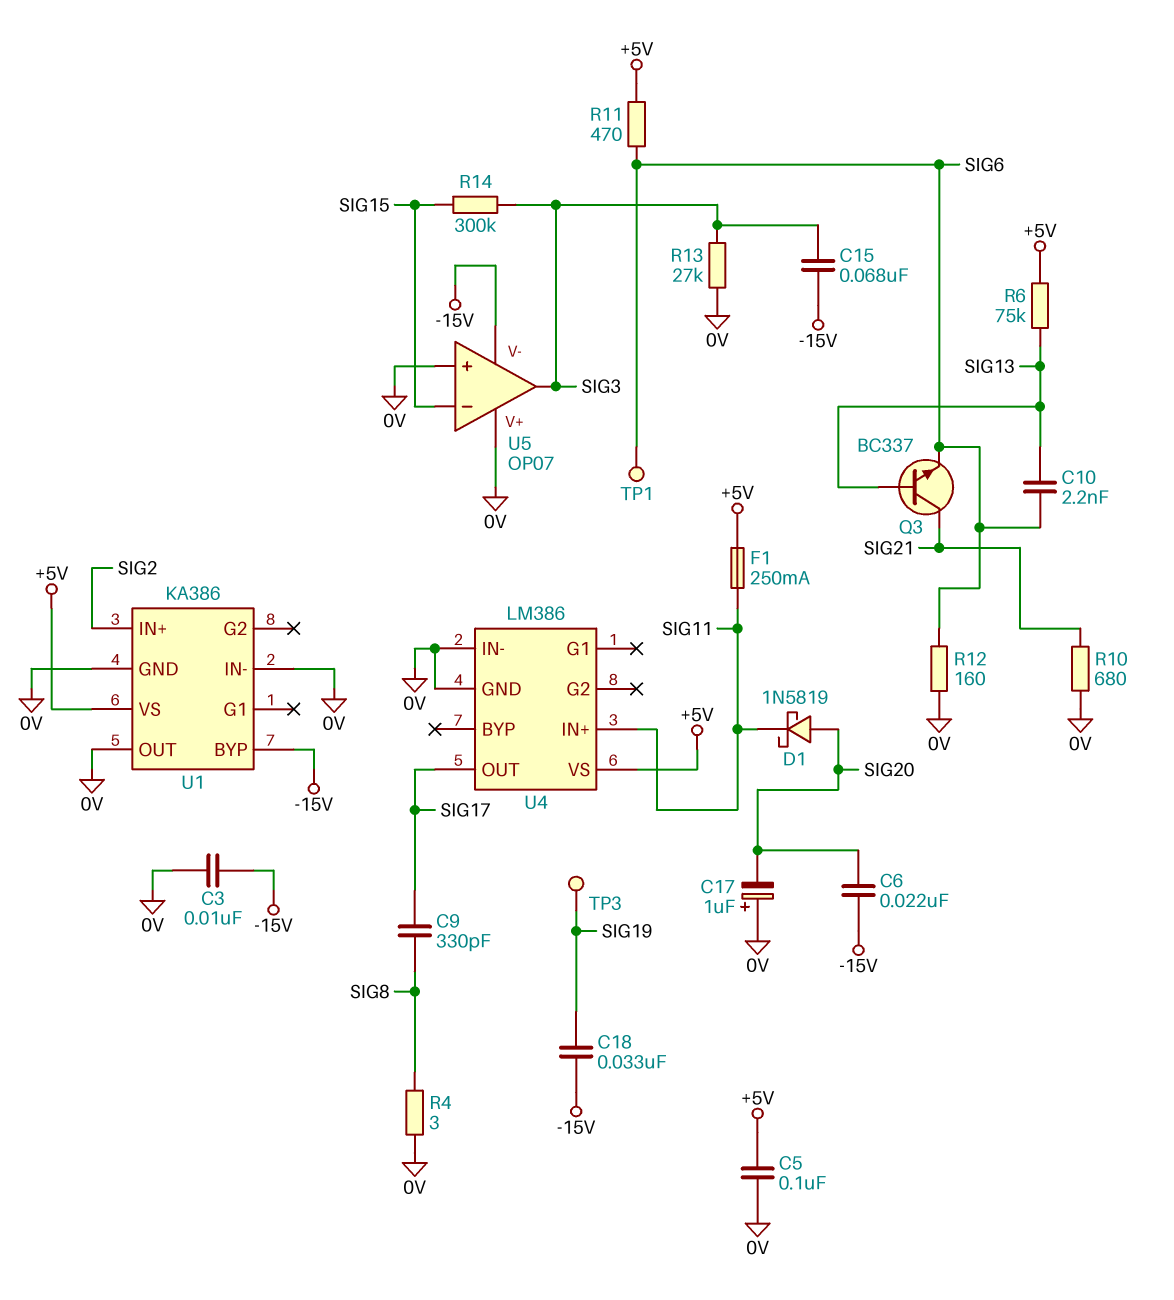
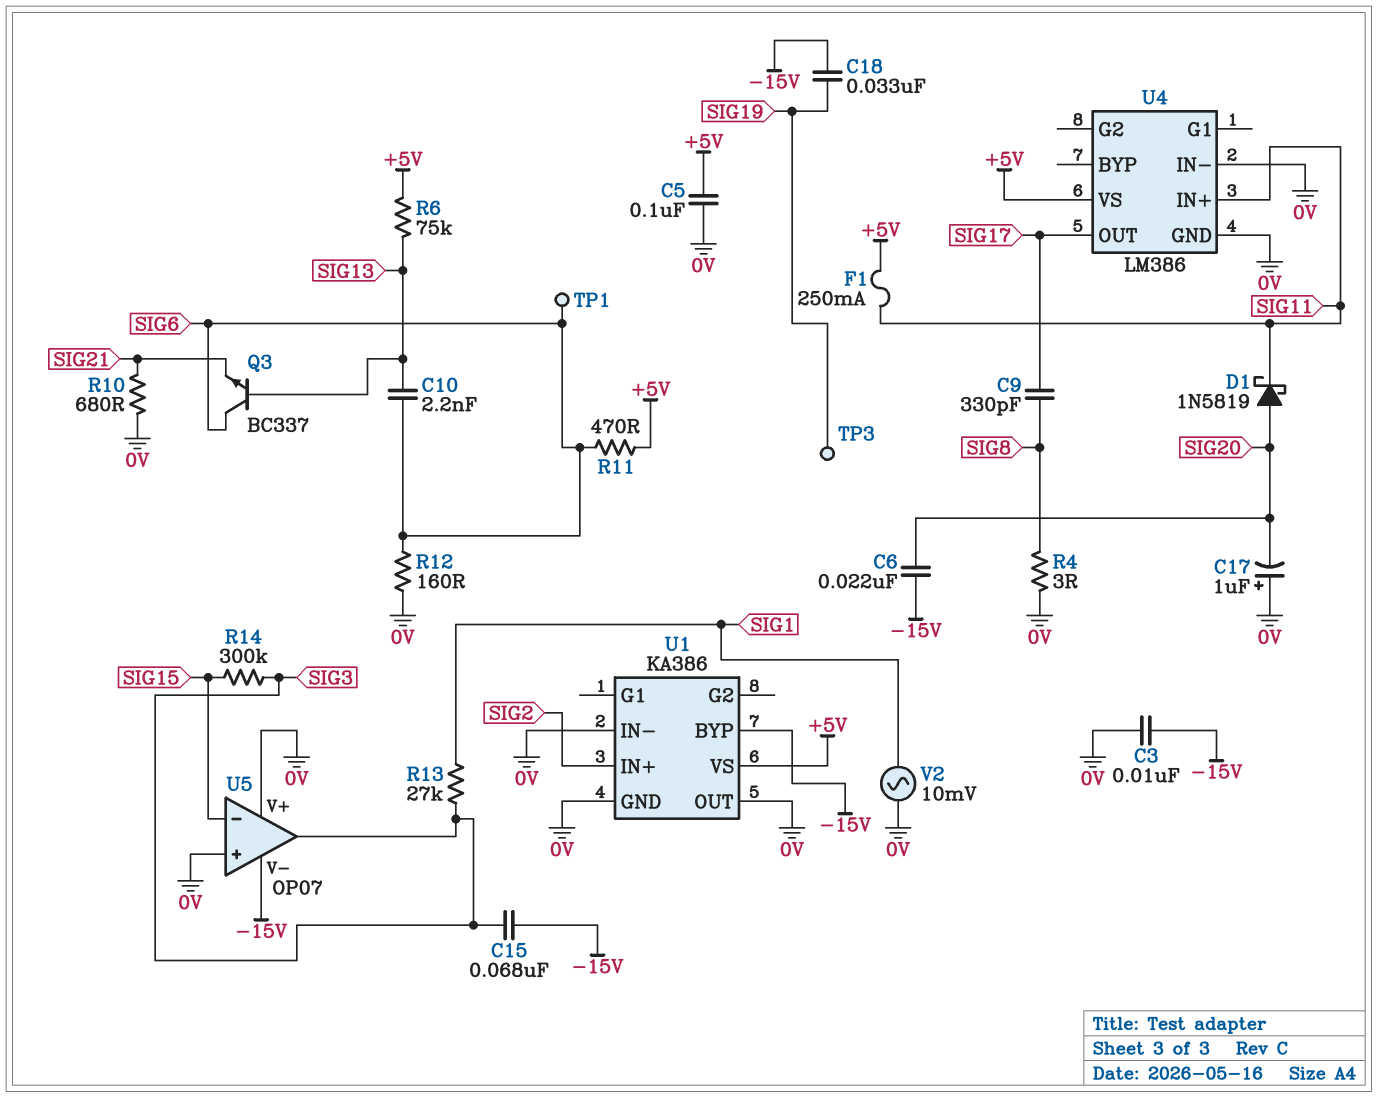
Q3: NPN BC337 (B SIG13, C SIG21, E SIG6) -> NPN BC337 (B SIG13, C SIG6, E SIG21)
R13: 27k (0V, SIG3) -> 27k (SIG1, SIG3)
V2: none -> AC 10mV (0V, SIG1)

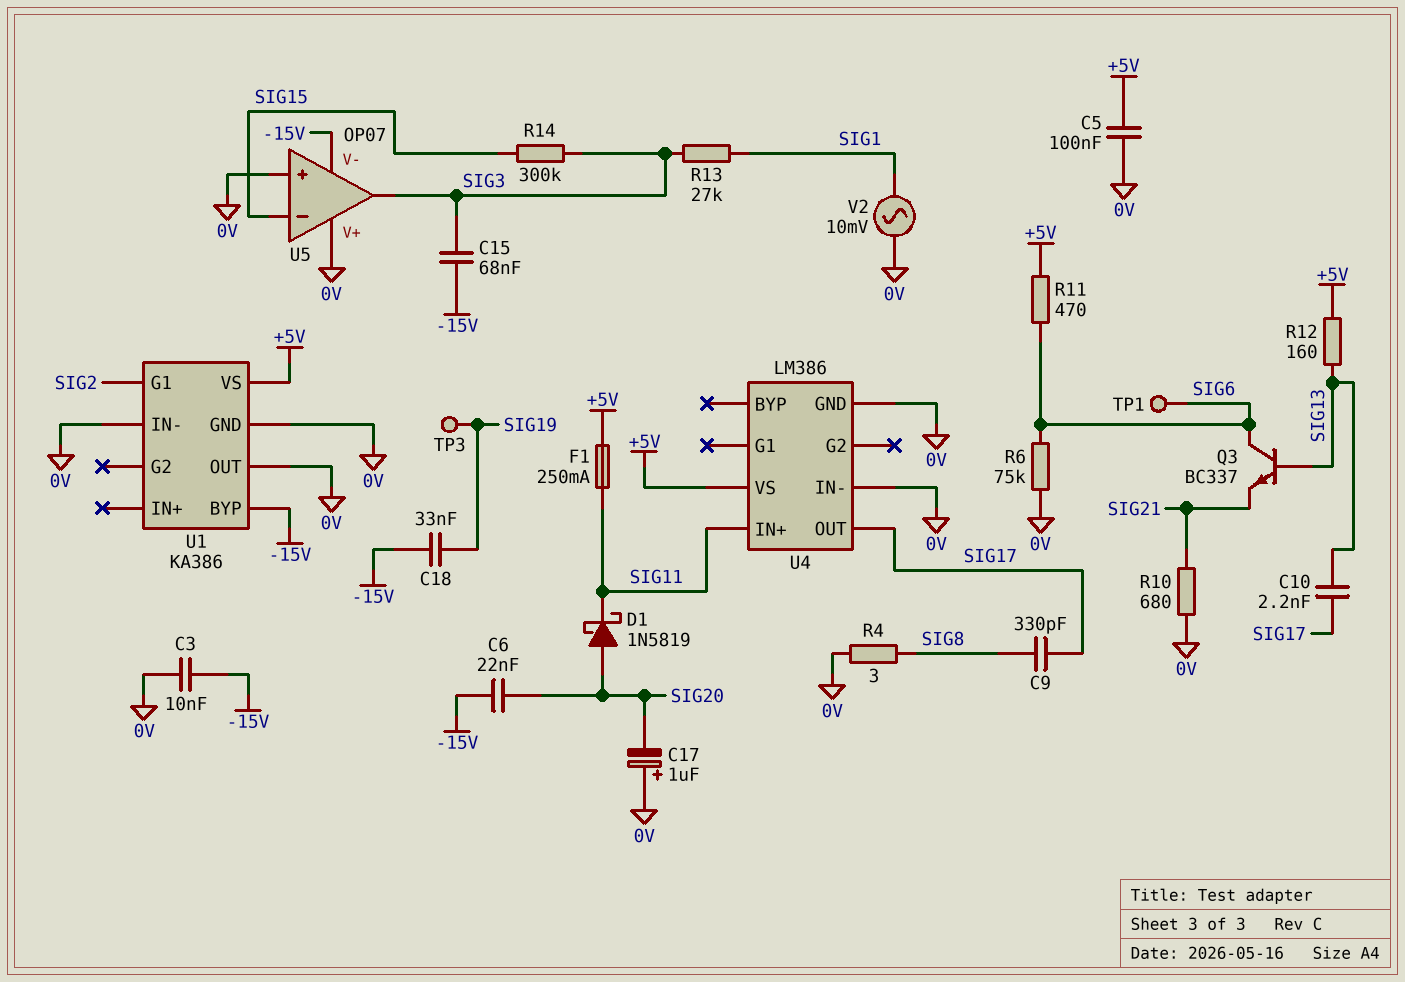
C10: 2.2nF (SIG6, SIG13) -> 2.2nF (SIG13, SIG17)
R6: 75k (+5V, SIG13) -> 75k (0V, SIG6)
R12: 160 (0V, SIG6) -> 160 (+5V, SIG13)
U1 pin G1: none -> SIG2
U1 pin IN+: SIG2 -> none

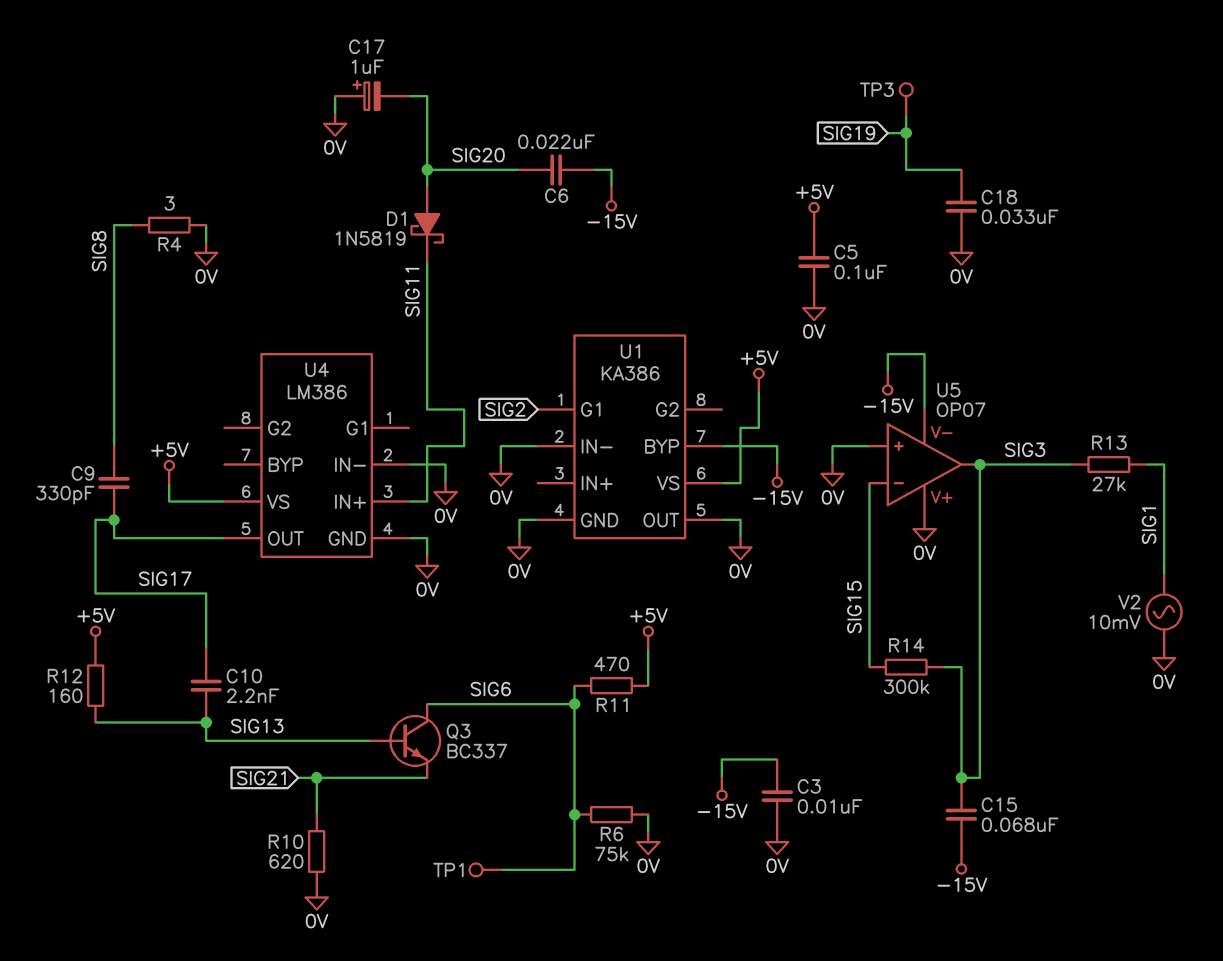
C18: 33nF (-15V, SIG19) -> 33nF (0V, SIG19)
F1: 250mA (+5V, SIG11) -> none
R10: 680 (0V, SIG21) -> 620 (0V, SIG21)

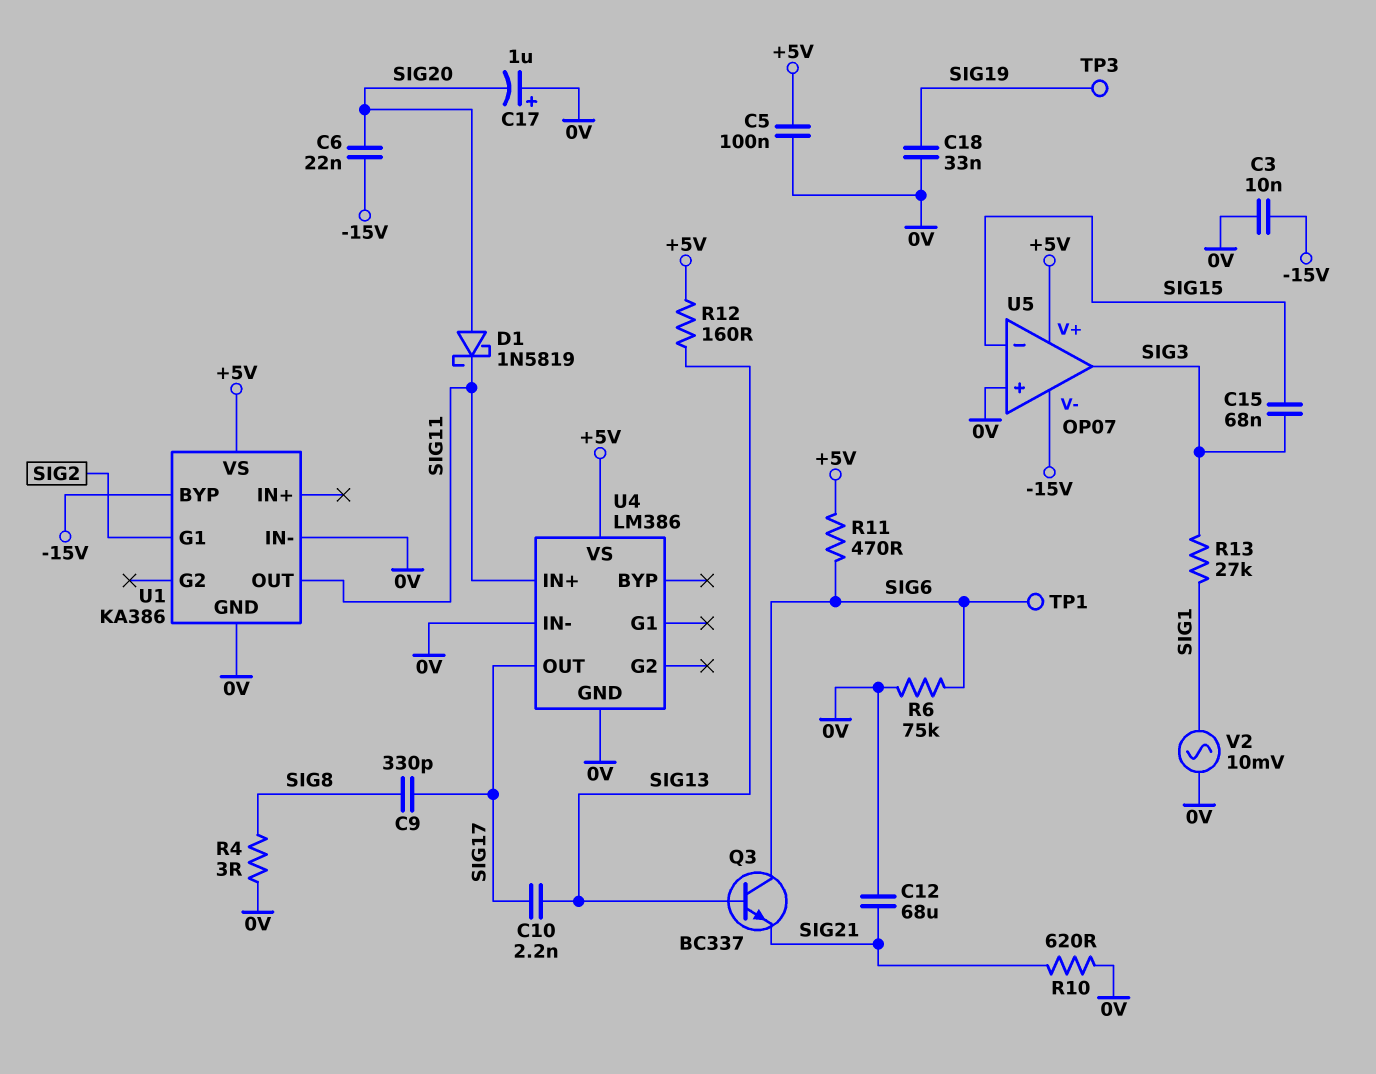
C12: none -> 68uF (0V, SIG21)
C15: 68nF (-15V, SIG3) -> 68nF (SIG3, SIG15)
R14: 300k (SIG3, SIG15) -> none
U1 pin OUT: 0V -> SIG11
U5 pin V+: 0V -> +5V

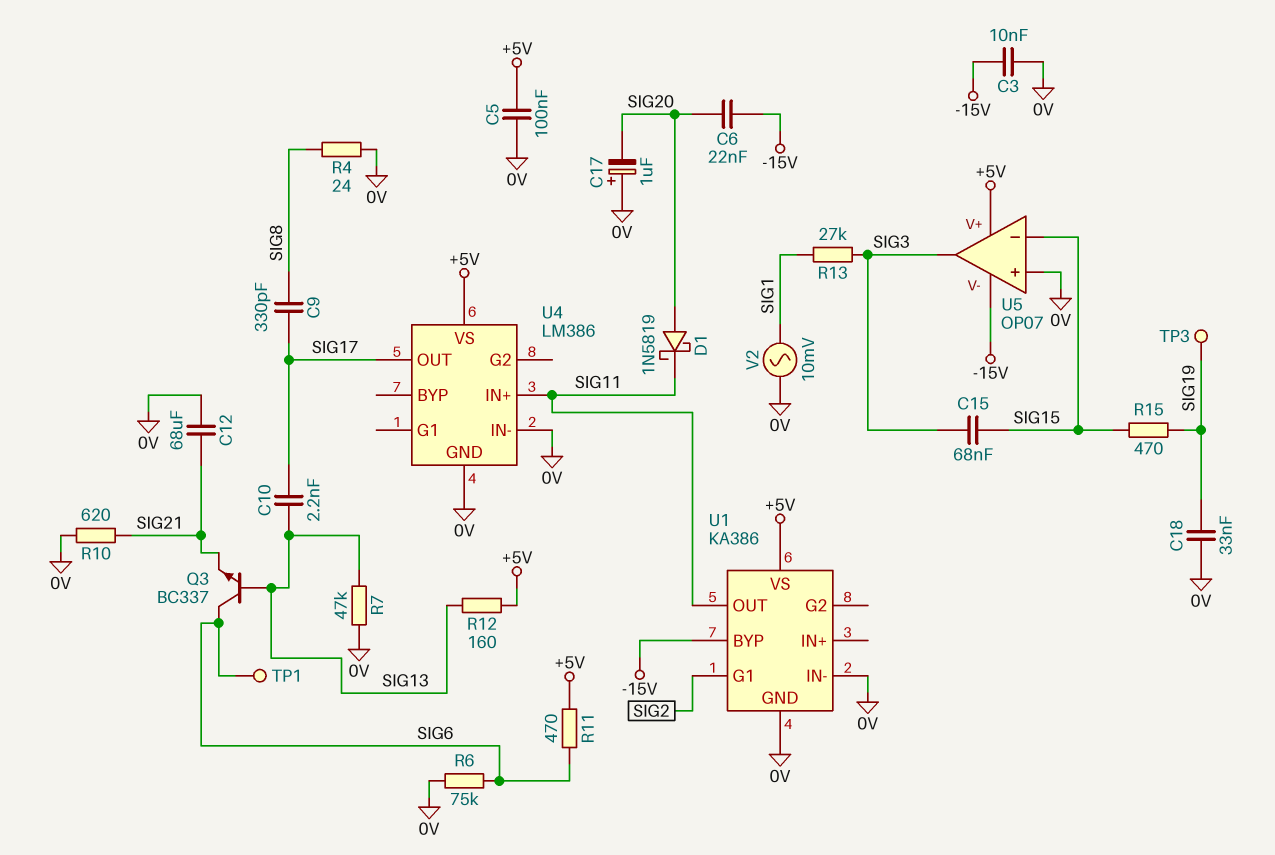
R4: 3 (0V, SIG8) -> 24 (0V, SIG8)
R7: none -> 47k (0V, SIG13)
R15: none -> 470 (SIG15, SIG19)

